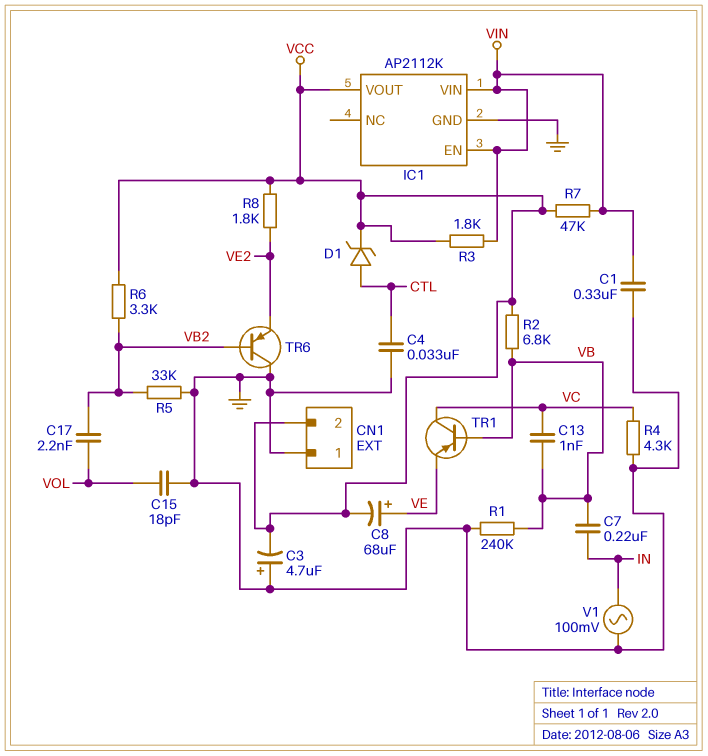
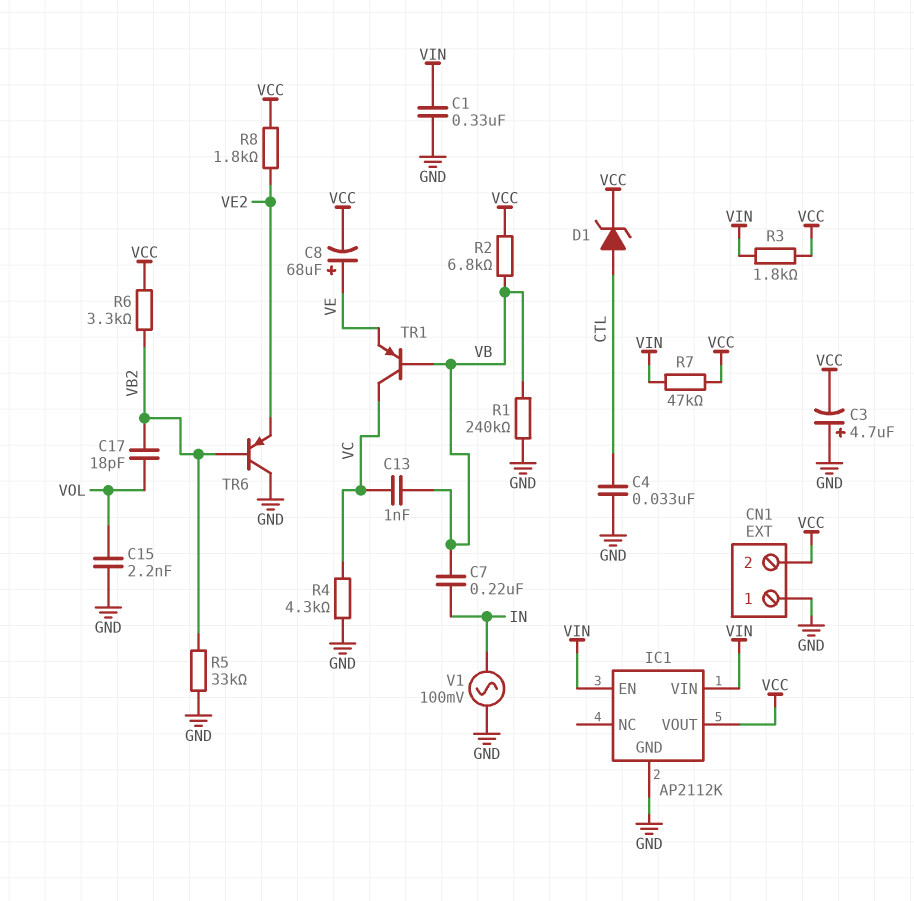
C15: 18pF (GND, VOL) -> 2.2nF (GND, VOL)
C17: 2.2nF (VB2, VOL) -> 18pF (VB2, VOL)

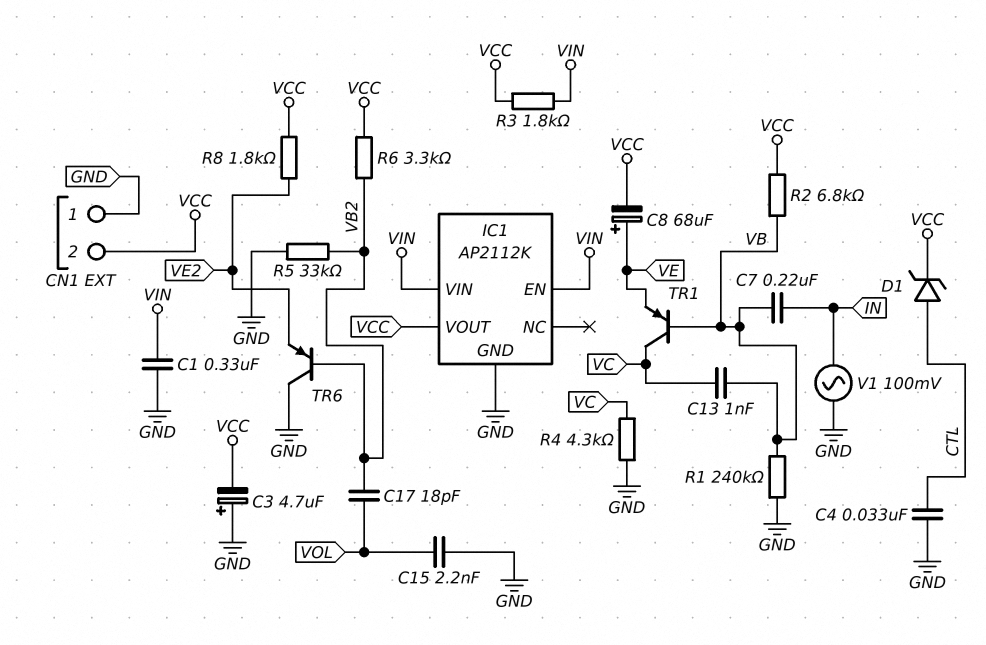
R7: 47k (VCC, VIN) -> none

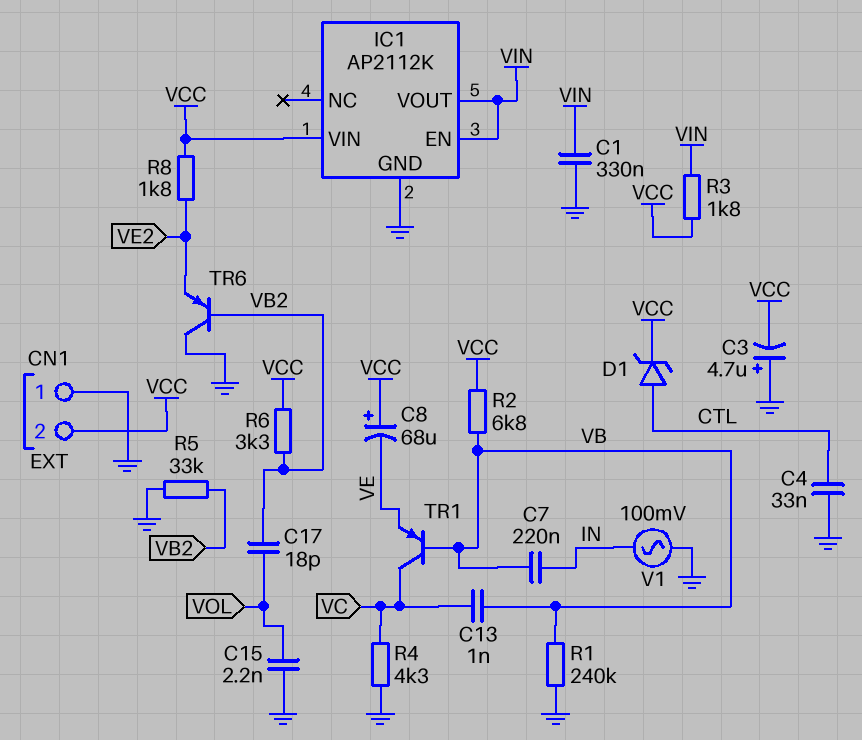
C8: 68uF (plus VE, minus VCC) -> 68uF (plus VCC, minus VE)
IC1 pin VIN: VIN -> VCC
IC1 pin VOUT: VCC -> VIN

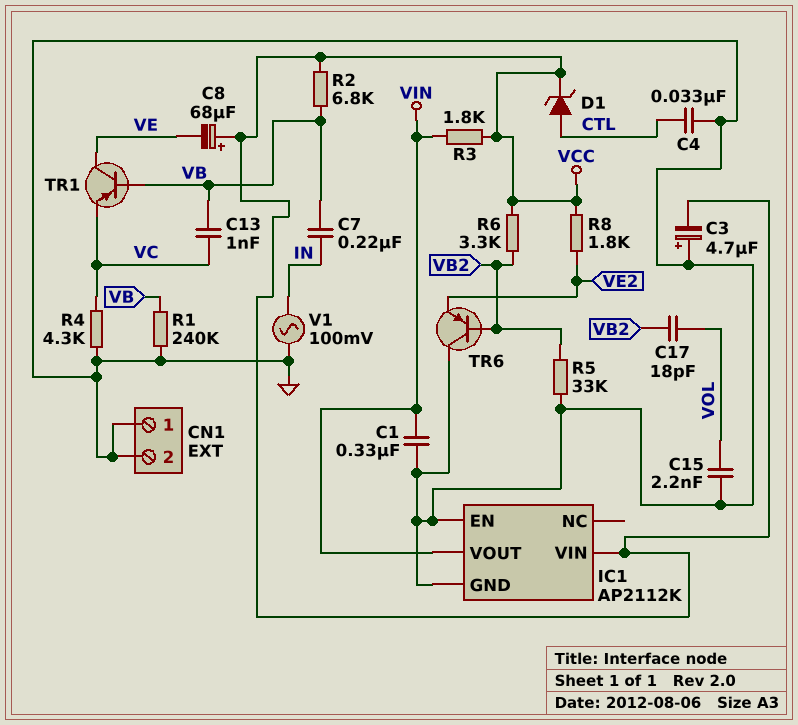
CN1 pin 2: VCC -> GND
IC1 pin EN: VIN -> GND
TR1: PNP (B VB, C VC, E VE) -> PNP (B VB, C VE, E VC)

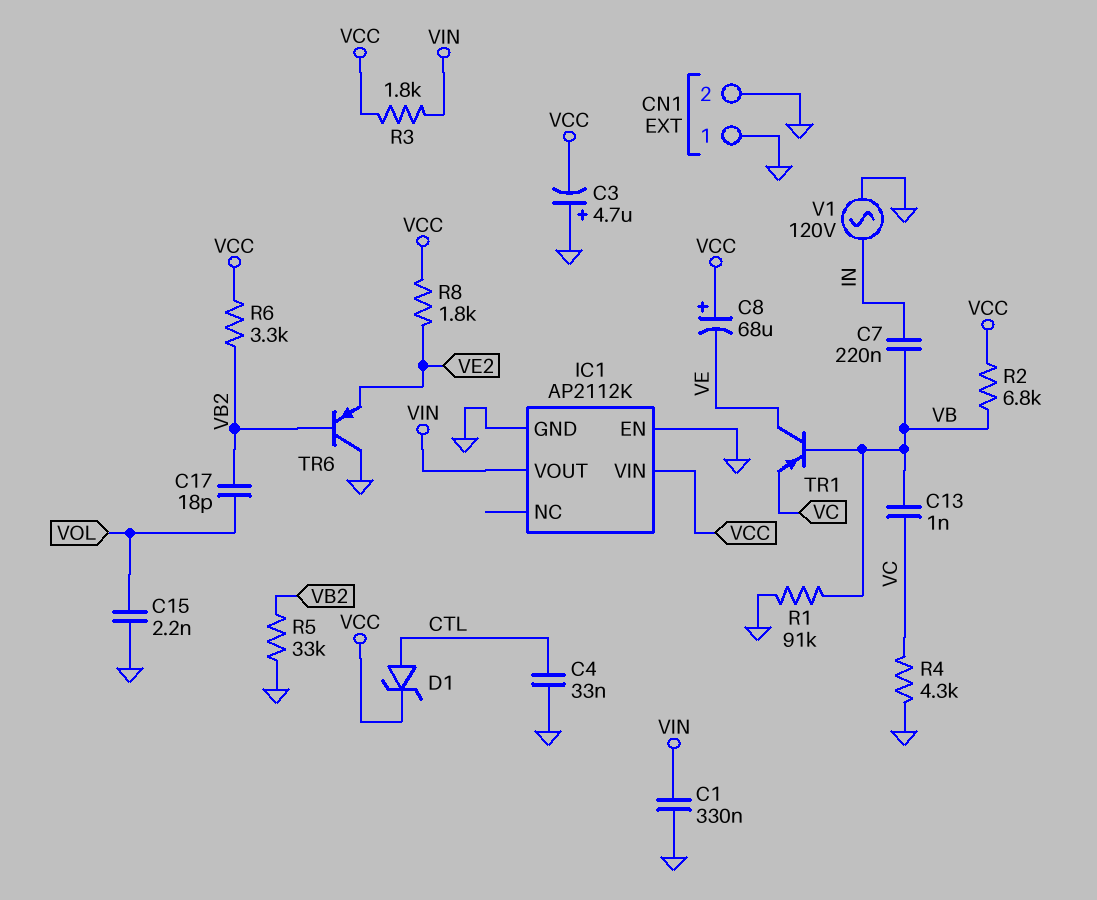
R1: 240k (GND, VB) -> 91k (GND, VB)
V1: AC 100mV (GND, IN) -> AC 120V (GND, IN)

